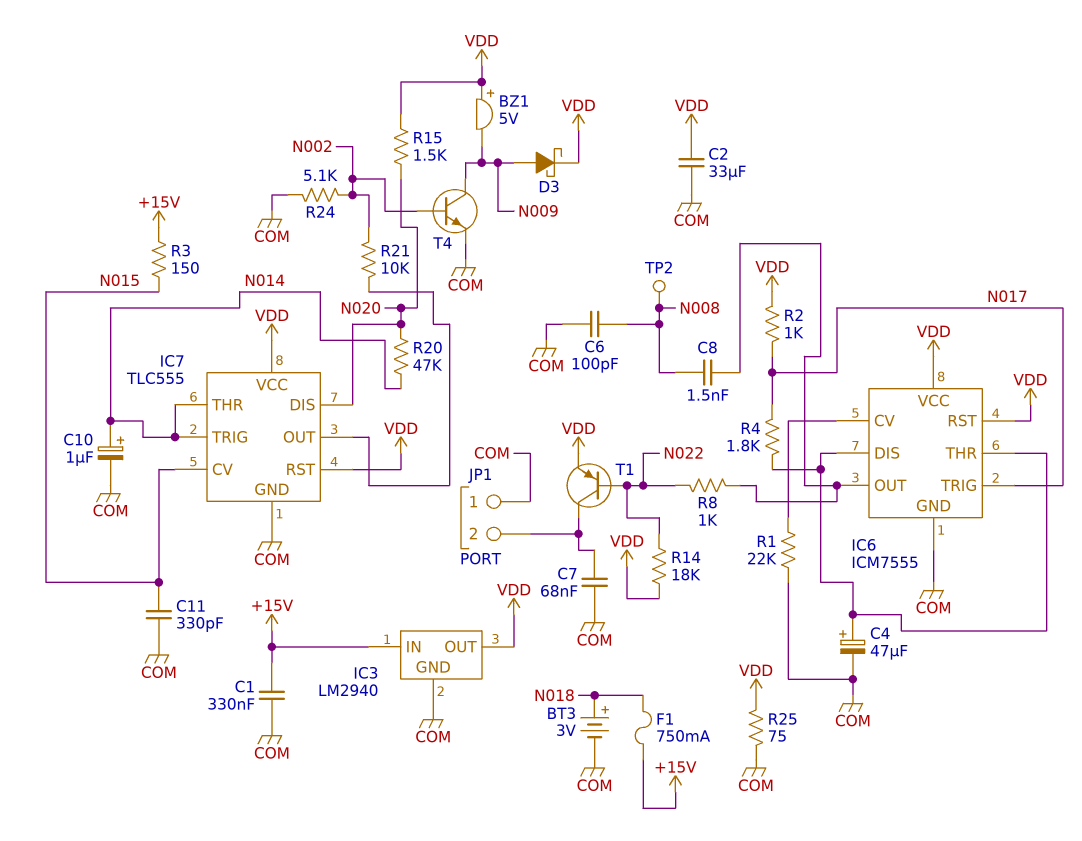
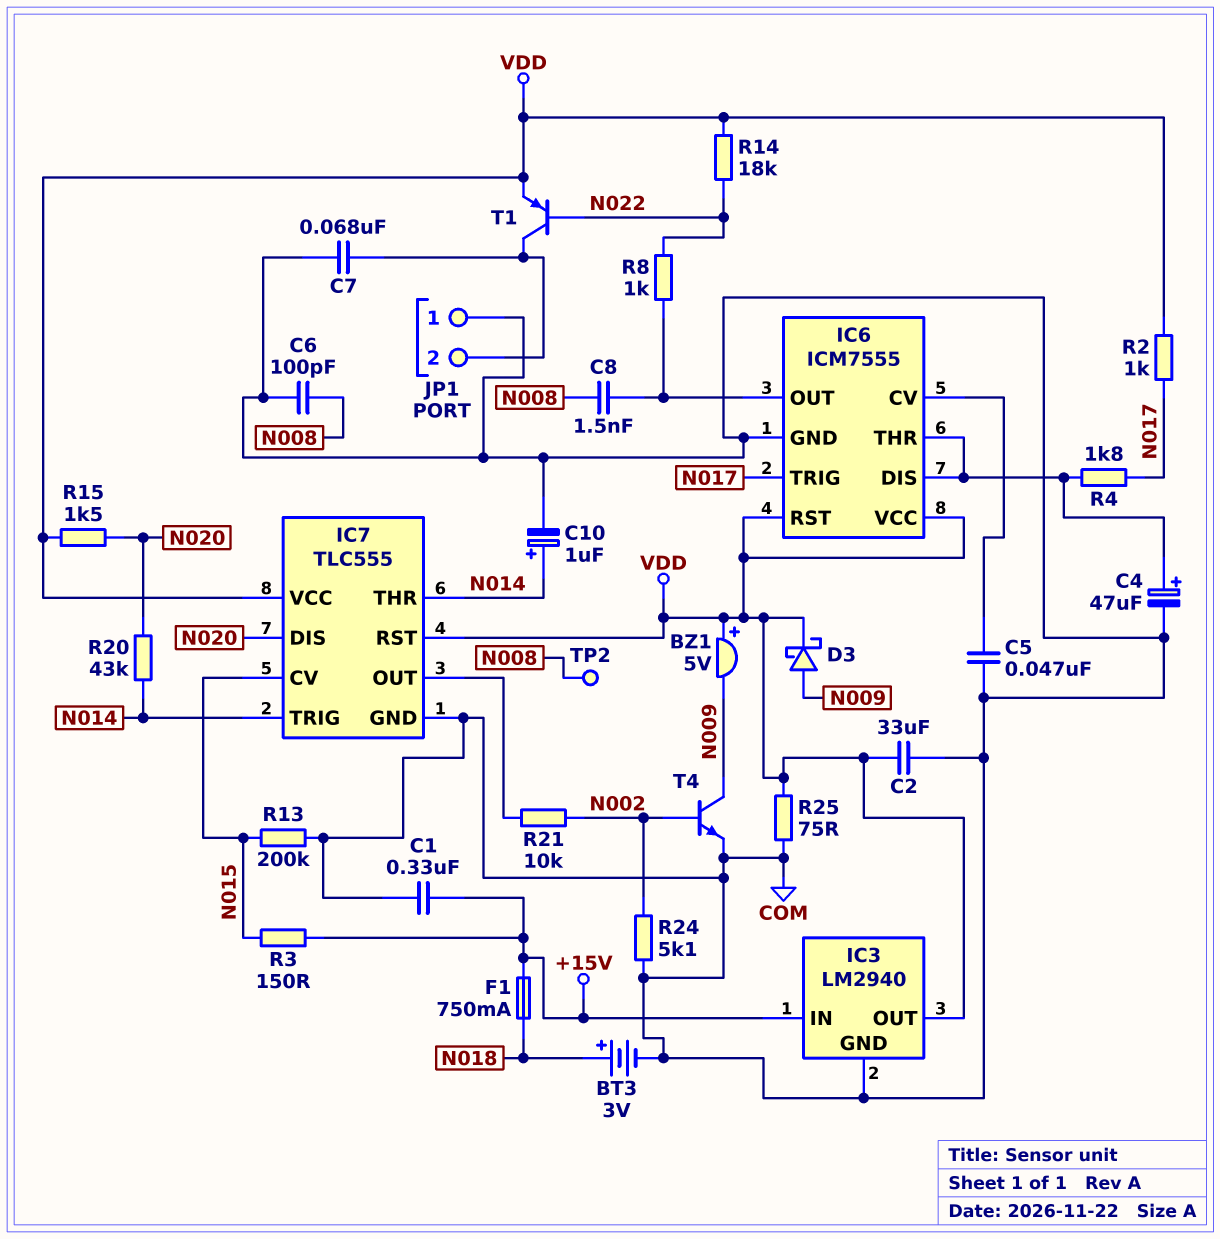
C5: none -> 47nF (COM, IC6/CV)
C11: 330pF (COM, N015) -> none
R1: 22k (COM, IC6/CV) -> none
R13: none -> 200k (COM, N015)
R20: 47k (N014, N020) -> 43k (N014, N020)

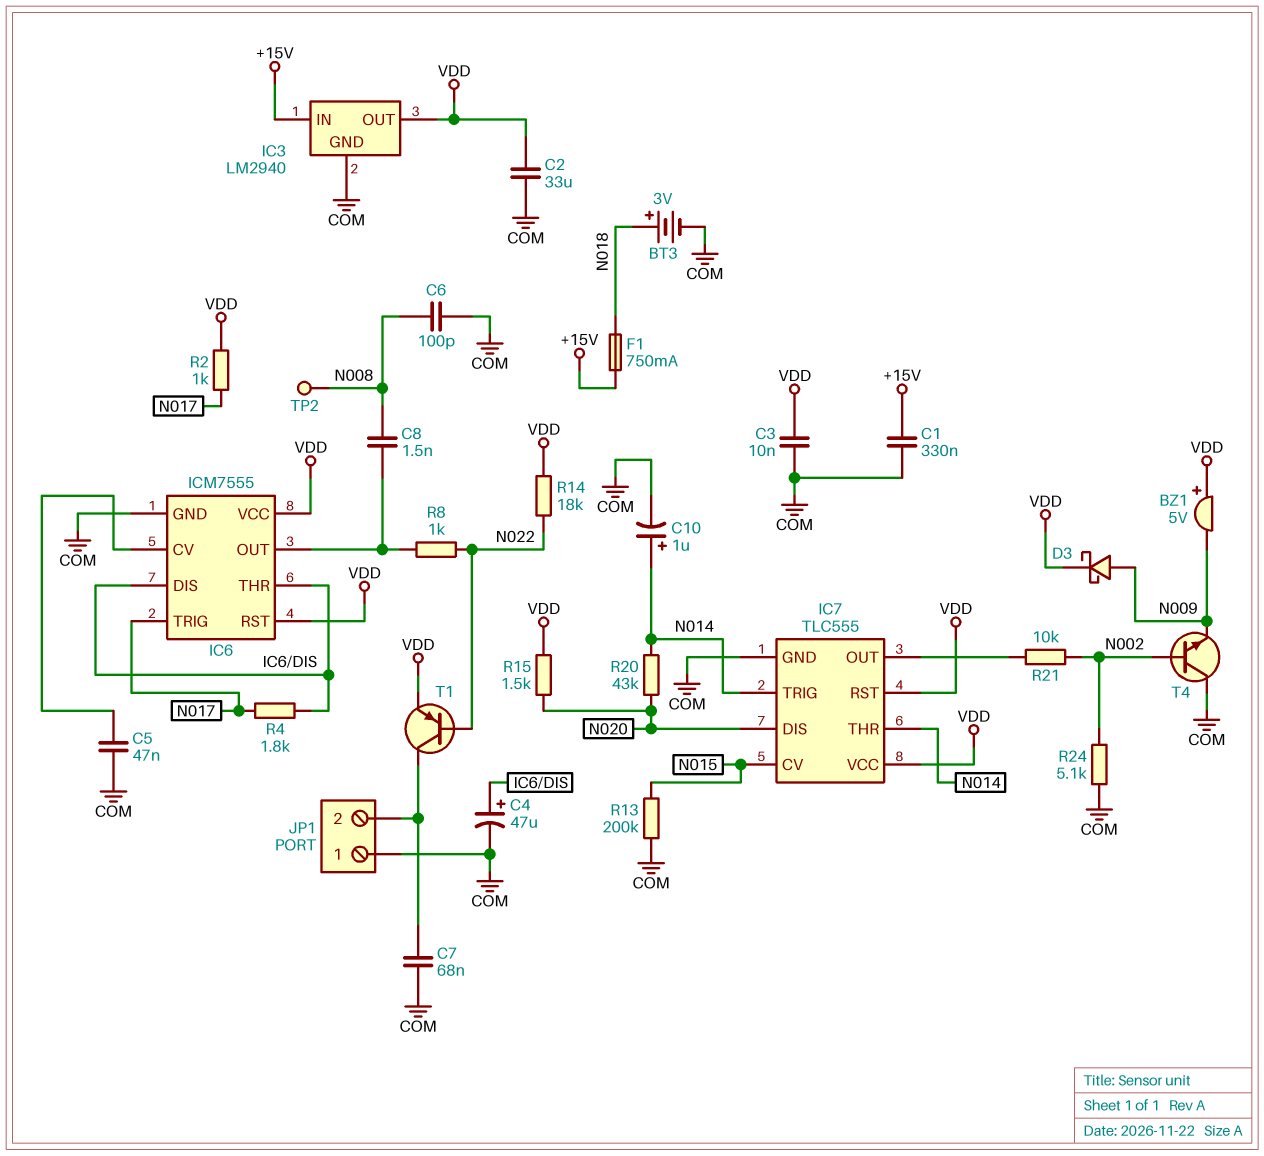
C3: none -> 10nF (COM, VDD)
R3: 150 (+15V, N015) -> none
R25: 75 (COM, VDD) -> none
T4: NPN (B N002, C N009, E COM) -> NPN (B N002, C COM, E N009)

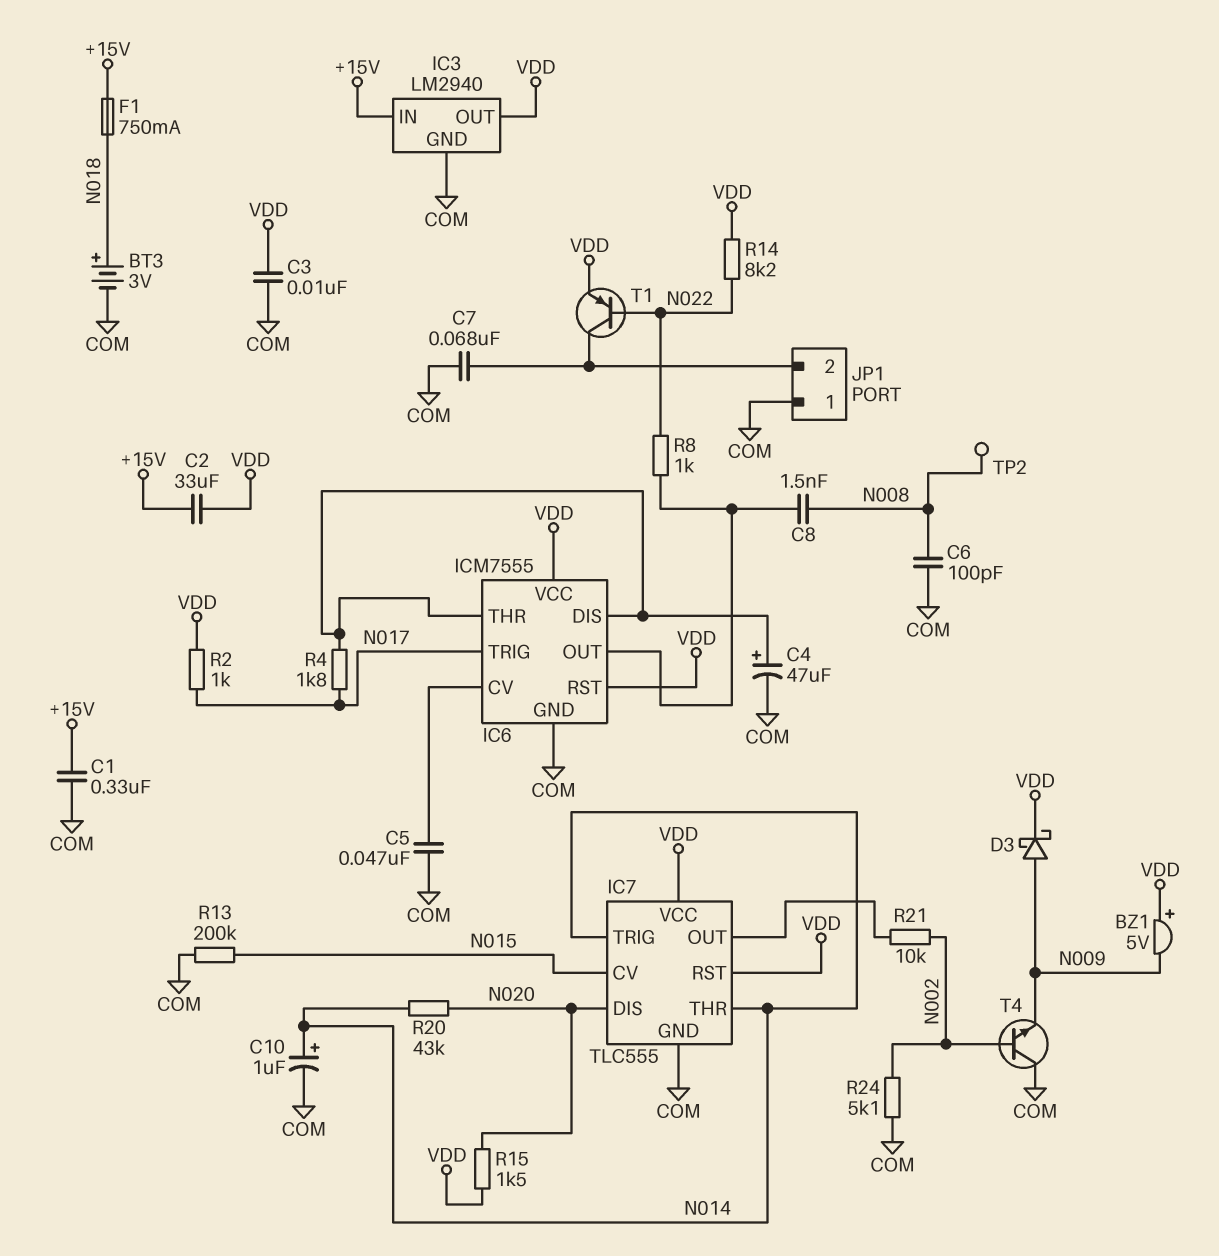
C2: 33uF (COM, VDD) -> 33uF (+15V, VDD)
R14: 18k (N022, VDD) -> 8.2k (N022, VDD)

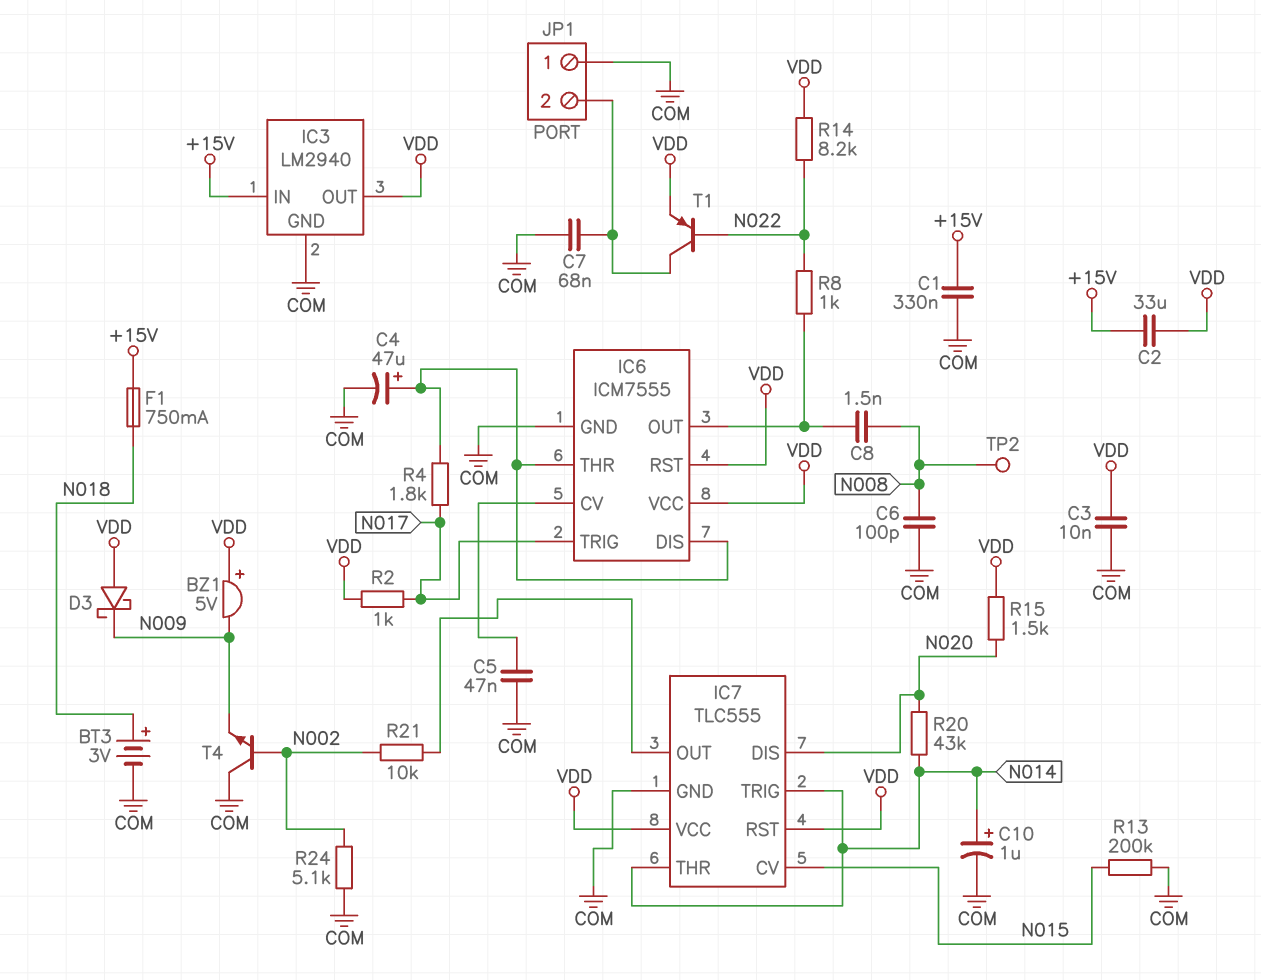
D3: schottky (A N009, K VDD) -> schottky (A VDD, K N009)

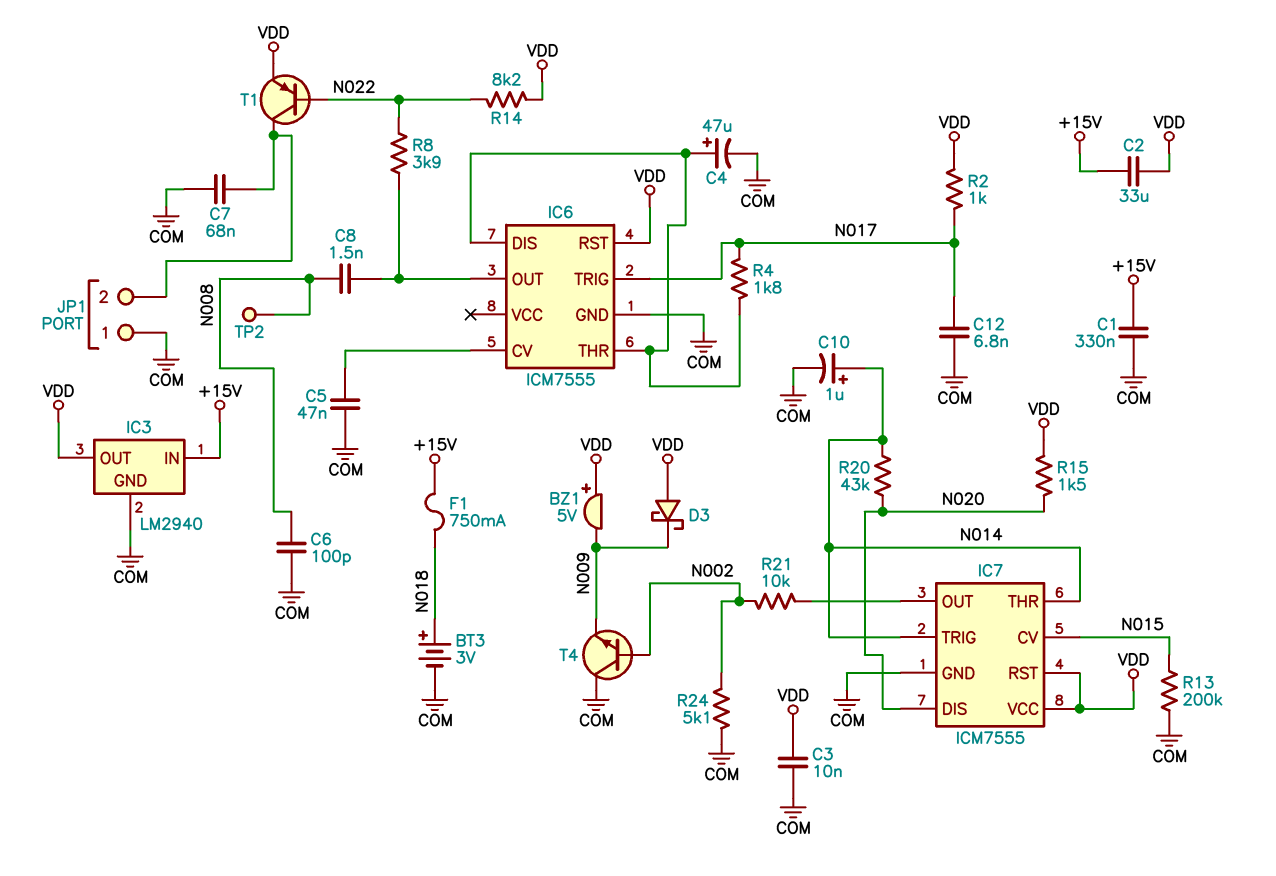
C12: none -> 6.8nF (COM, N017)
IC6 pin VCC: VDD -> none
IC7: TLC555 -> ICM7555
R8: 1k (IC6/OUT, N022) -> 3.9k (IC6/OUT, N022)

